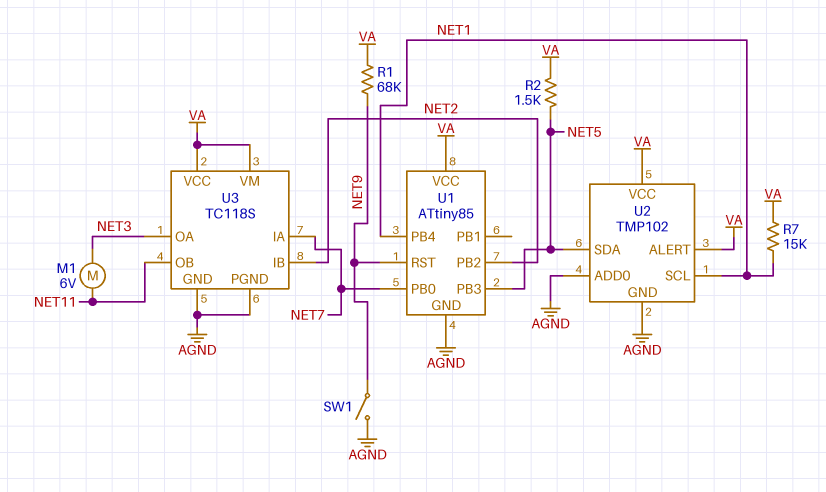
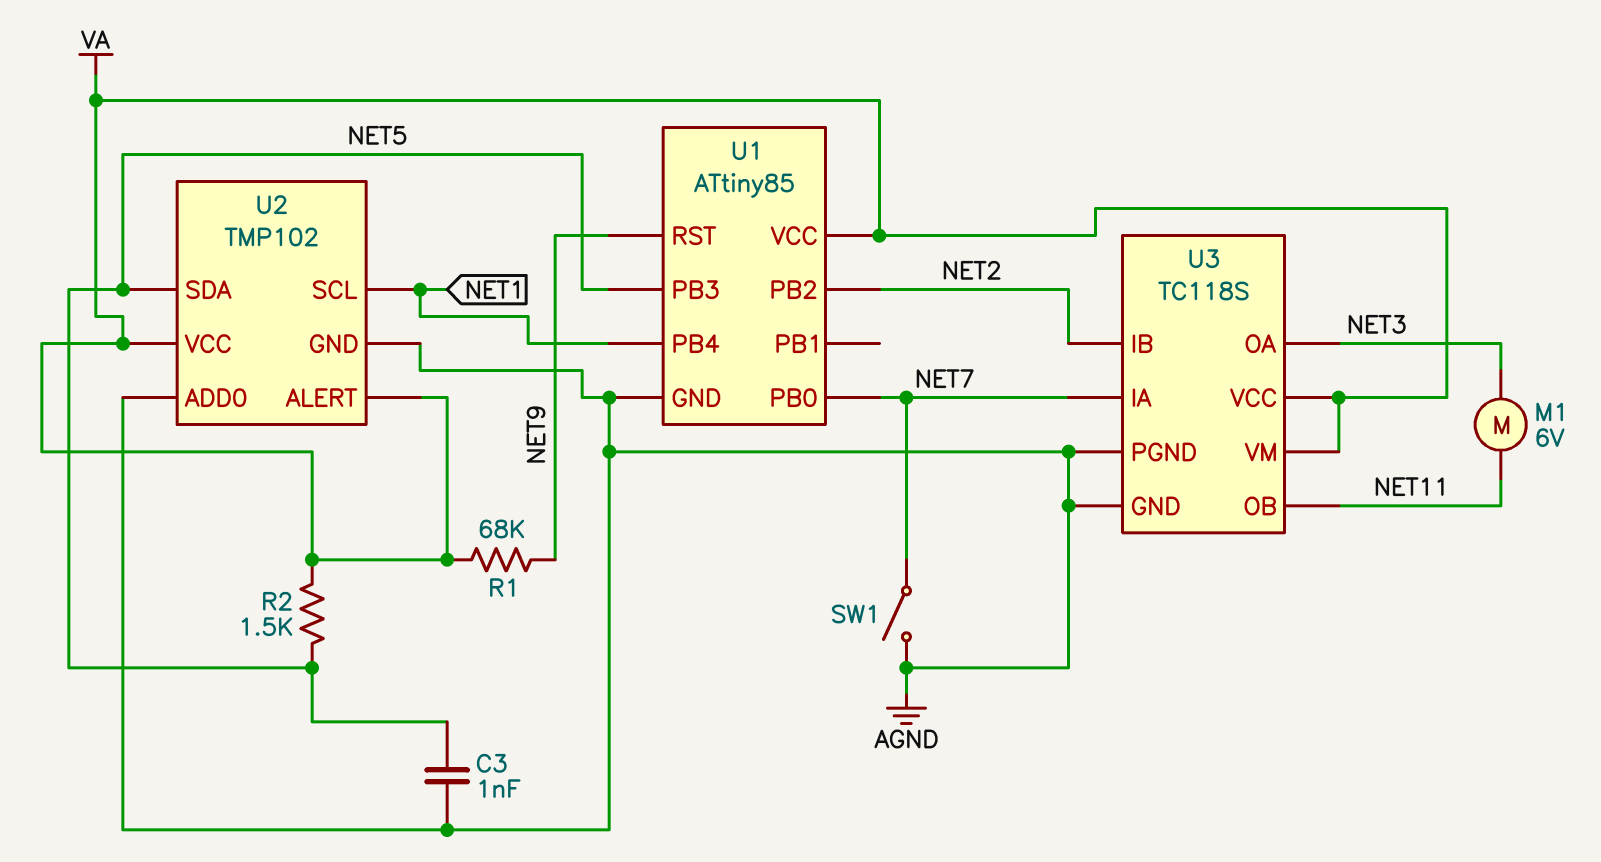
C3: none -> 1nF (AGND, NET5)
R7: 15k (NET1, VA) -> none
SW1: switch (AGND, NET9) -> switch (AGND, NET7)

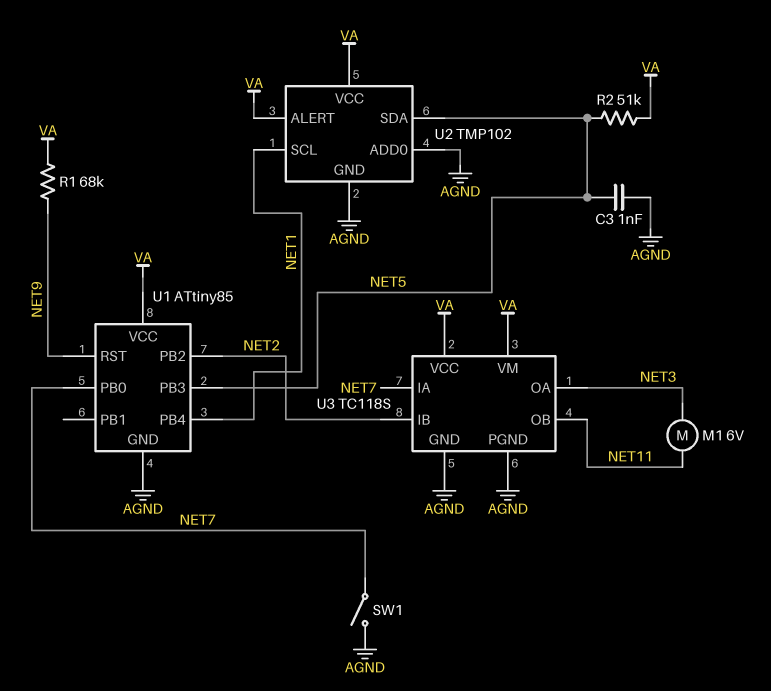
R2: 1.5k (NET5, VA) -> 51k (NET5, VA)

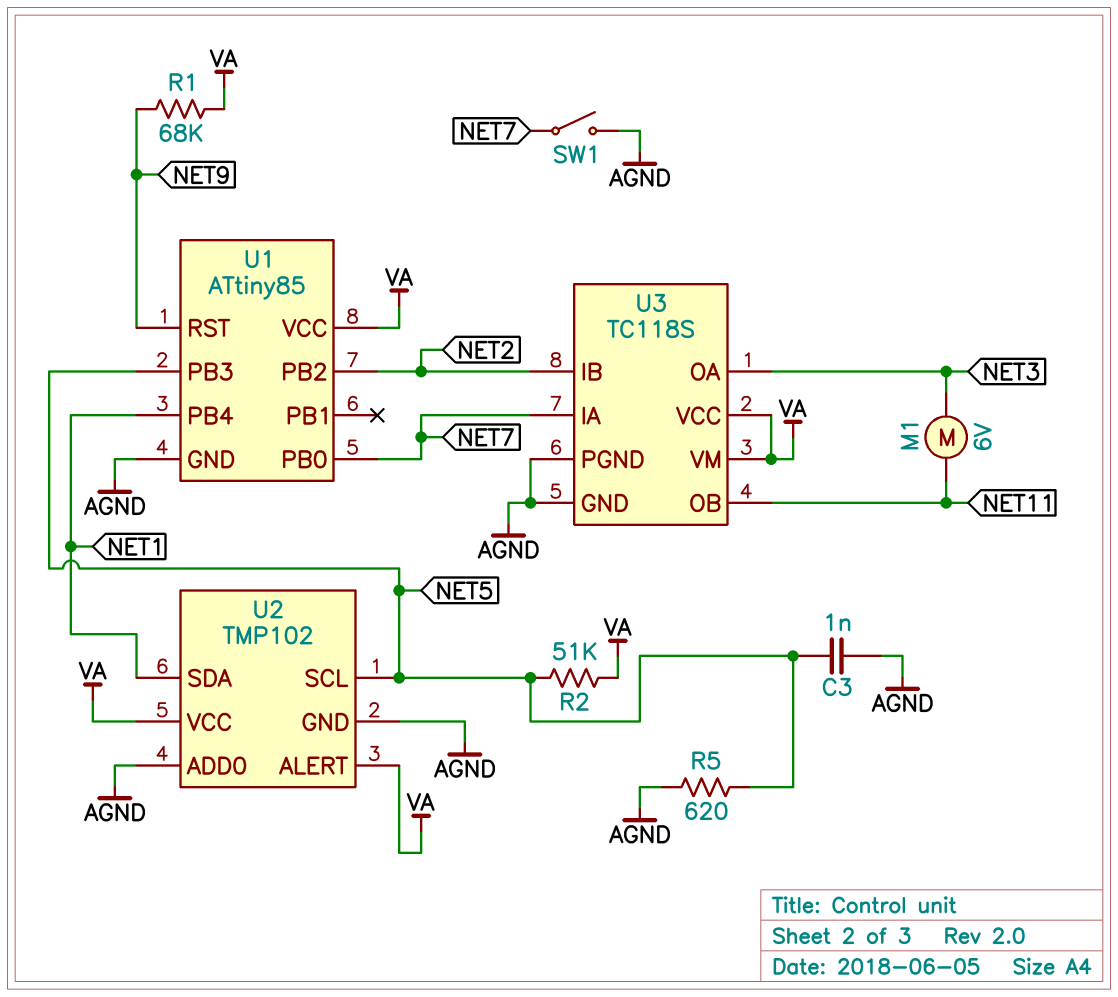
R5: none -> 620 (AGND, NET5)
U2 pin SCL: NET1 -> NET5
U2 pin SDA: NET5 -> NET1

